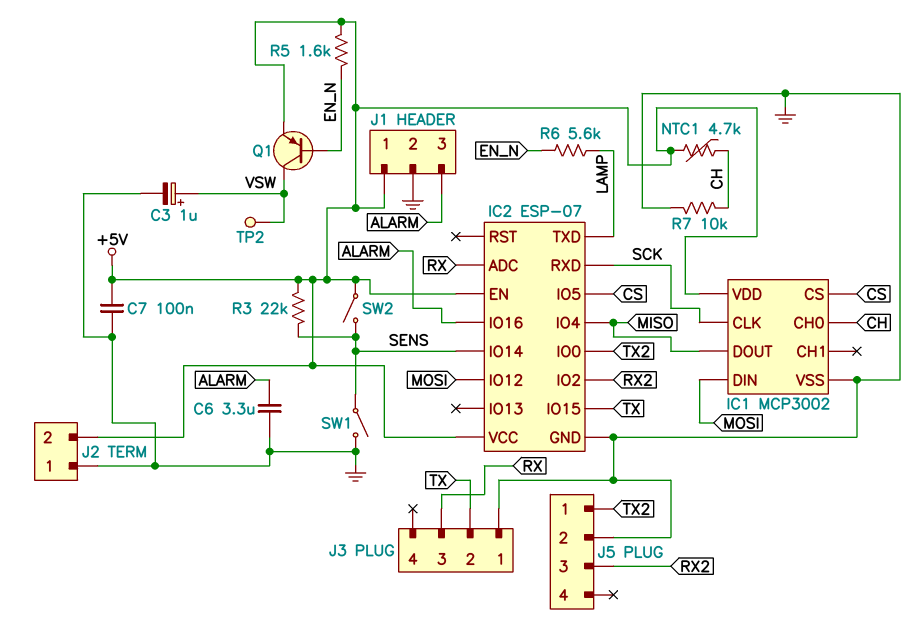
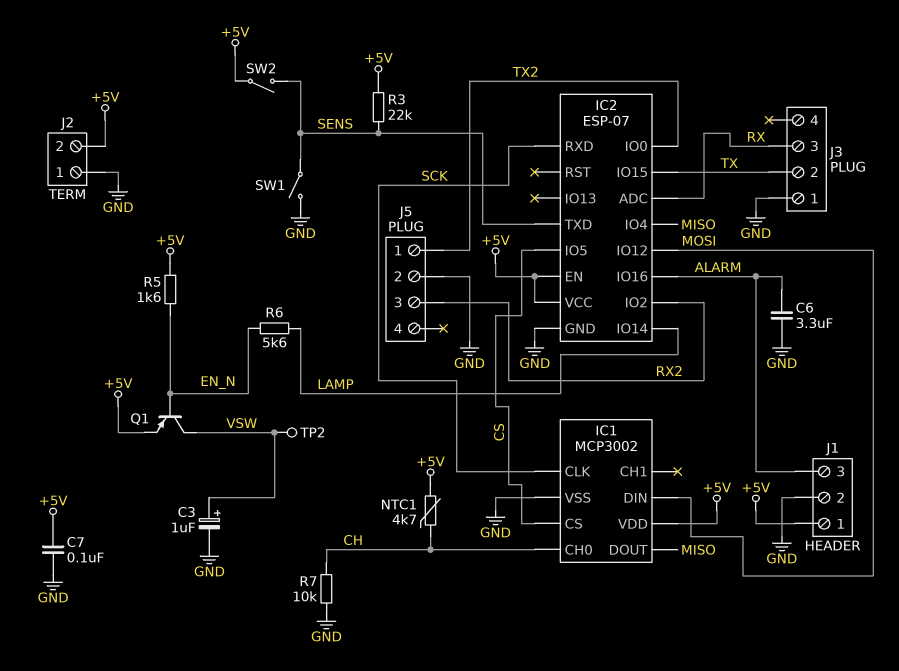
IC2 pin IO14: SENS -> LAMP
IC2 pin TXD: LAMP -> SENS

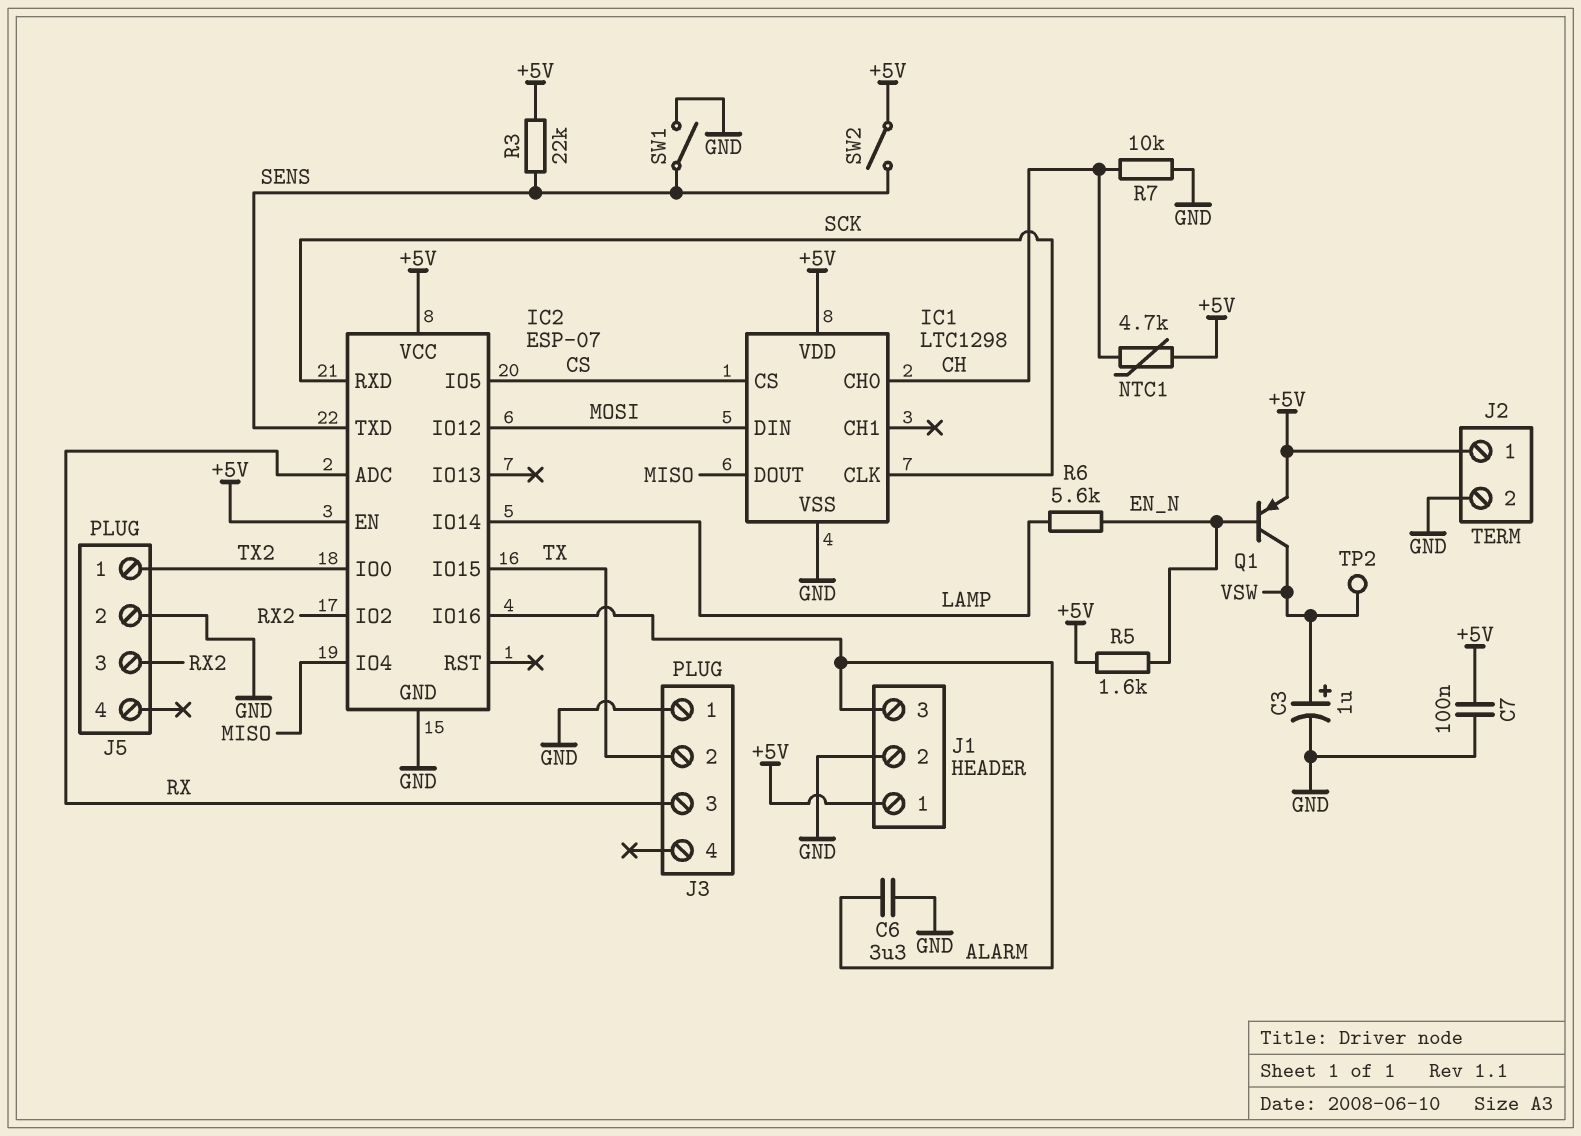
IC1: MCP3002 -> LTC1298
J2 pin 1: GND -> +5V
J2 pin 2: +5V -> GND

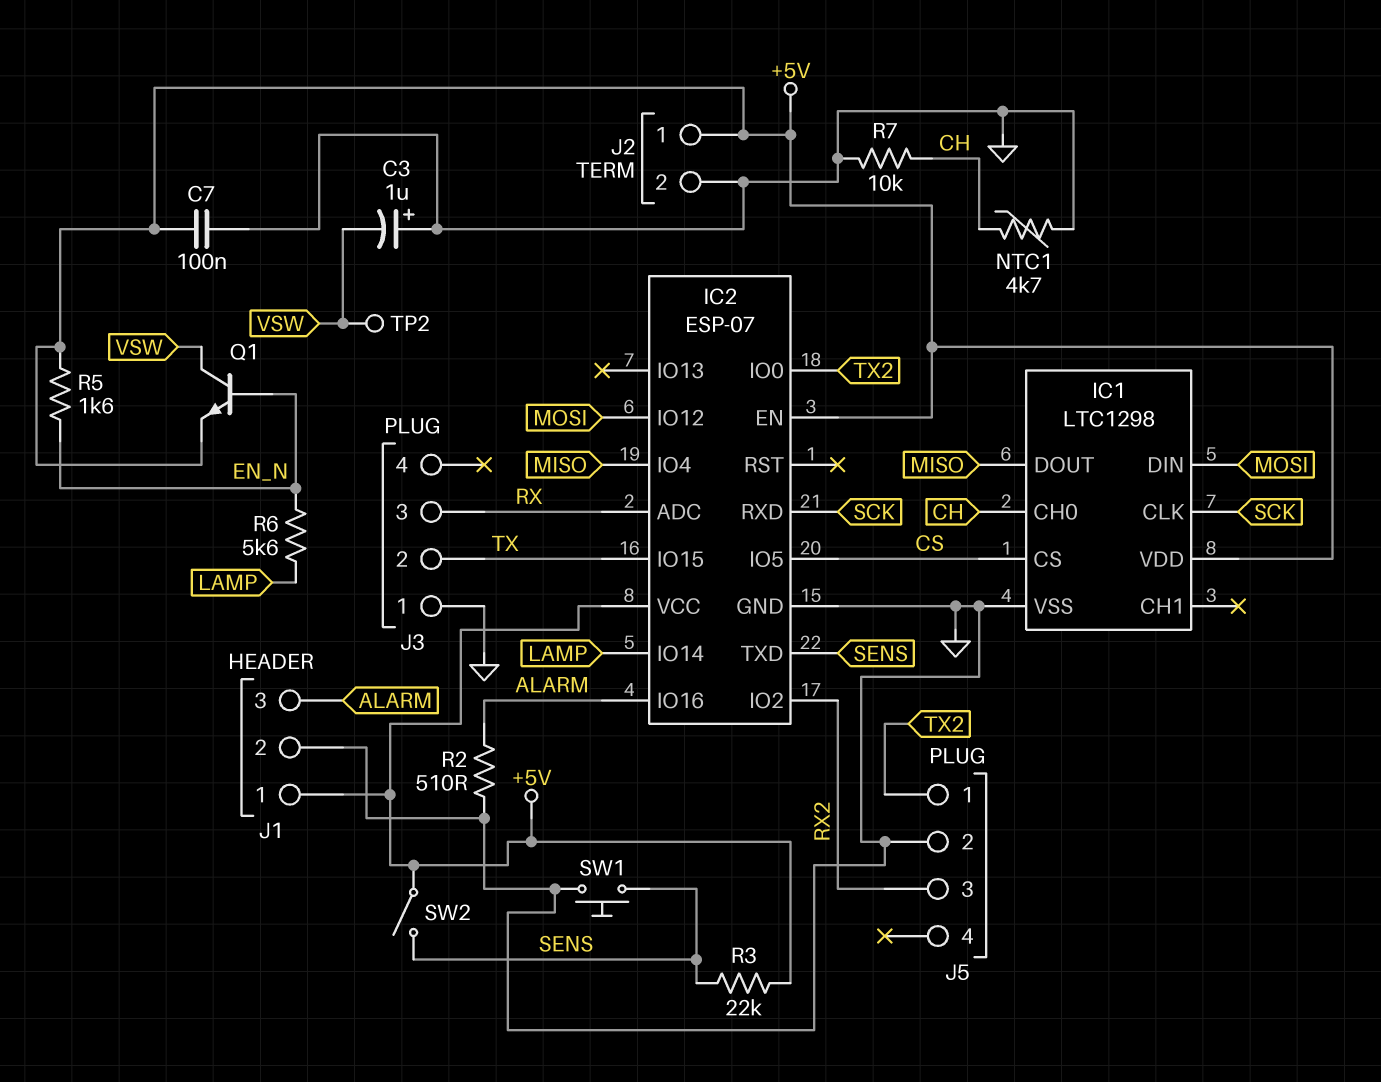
C3: 1uF (plus VSW, minus GND) -> 1uF (plus GND, minus VSW)
C6: 3.3uF (ALARM, GND) -> none
NTC1: 4.7k (+5V, CH) -> 4.7k (CH, GND)
Q1: PNP (B EN_N, C VSW, E +5V) -> NPN (B EN_N, C VSW, E +5V)
R2: none -> 510 (ALARM, GND)
SW1: switch (GND, SENS) -> button (GND, SENS)

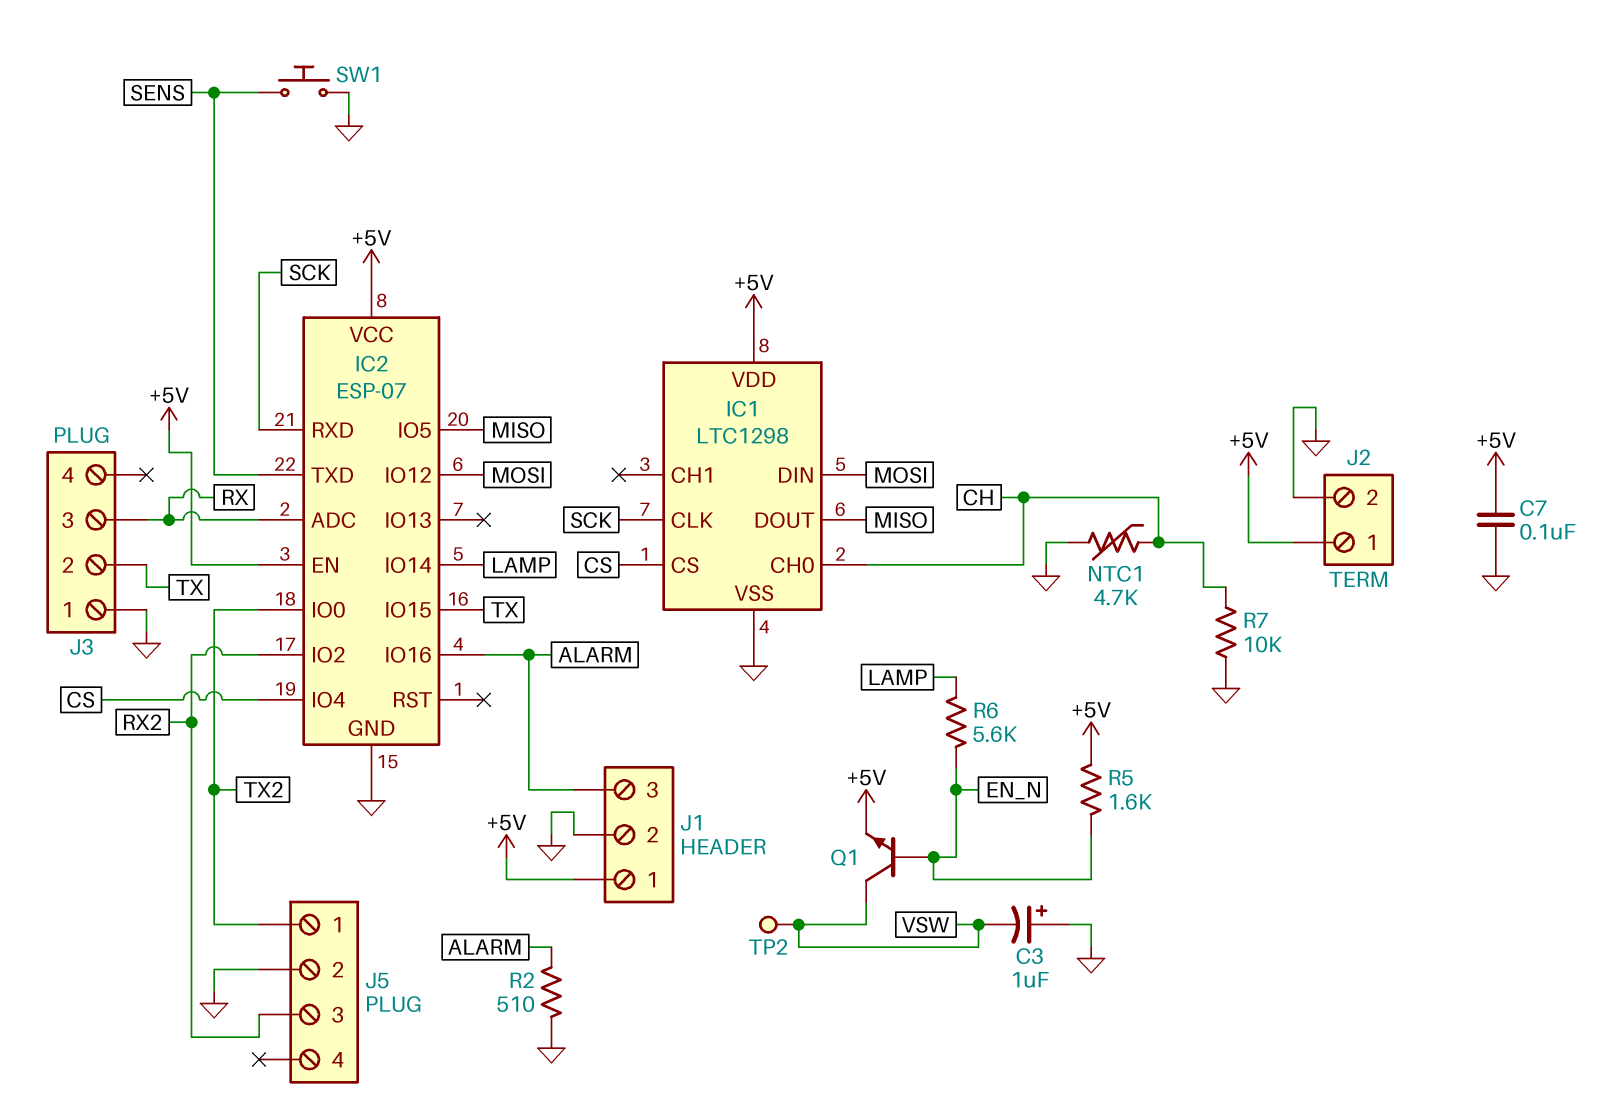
IC2 pin IO4: MISO -> CS
IC2 pin IO5: CS -> MISO
R3: 22k (+5V, SENS) -> none
SW2: switch (+5V, SENS) -> none

